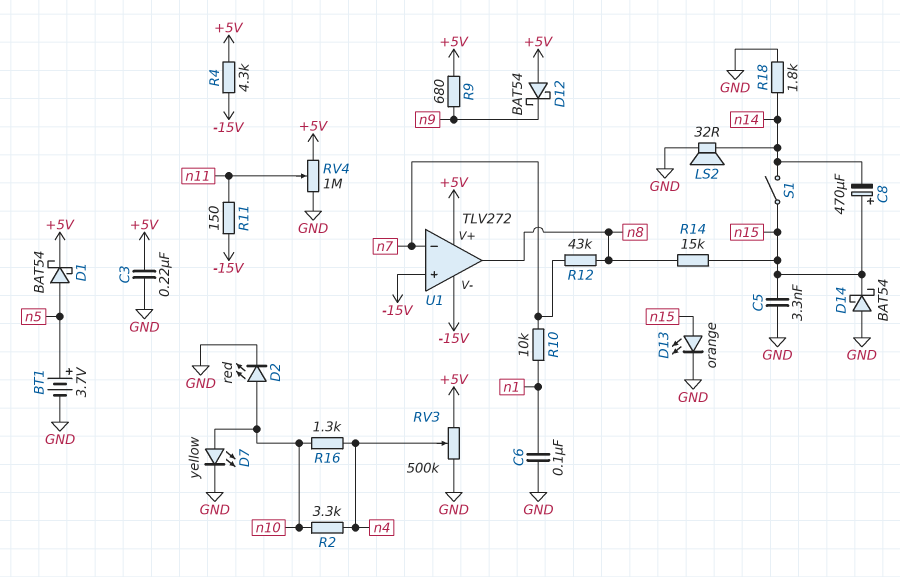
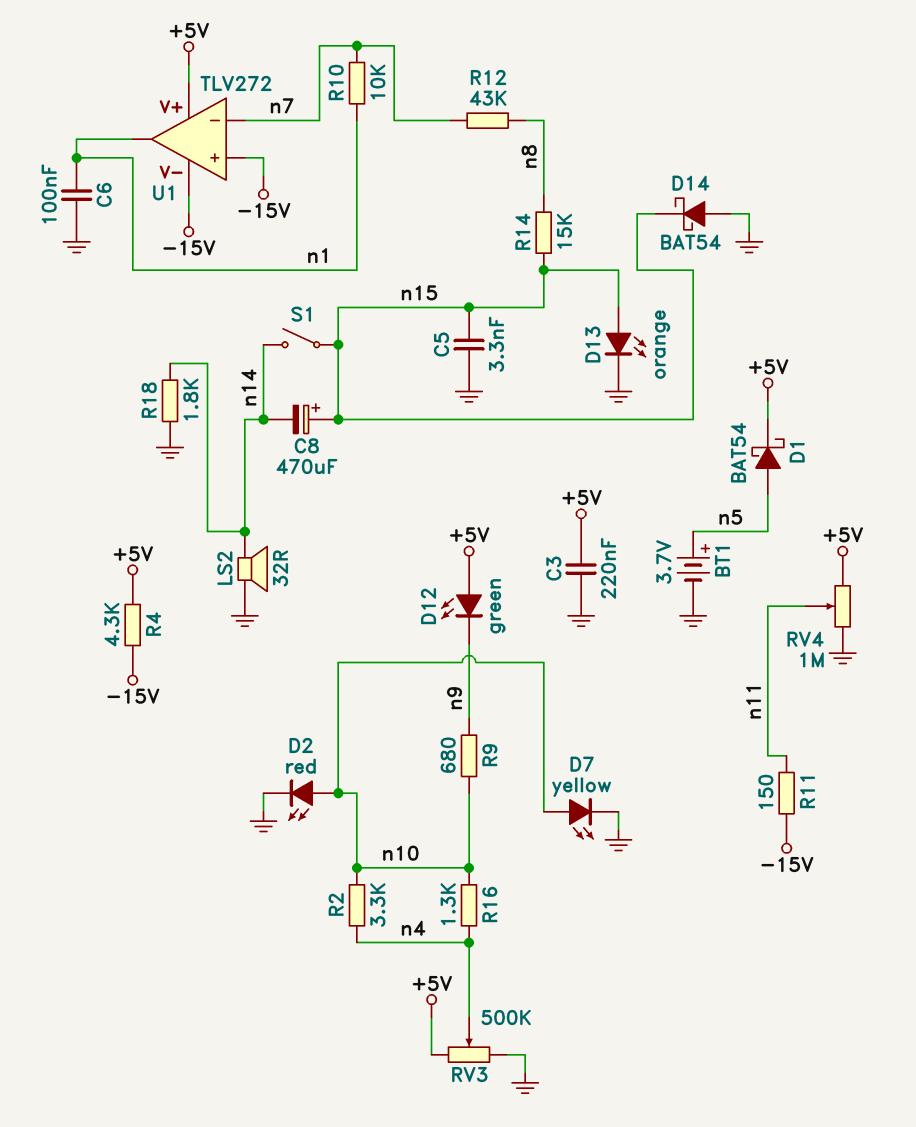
D12: schottky BAT54 (A +5V, K n9) -> LED green (A +5V, K n9)
R9: 680 (+5V, n9) -> 680 (n9, n10)
U1 pin out: n8 -> n1

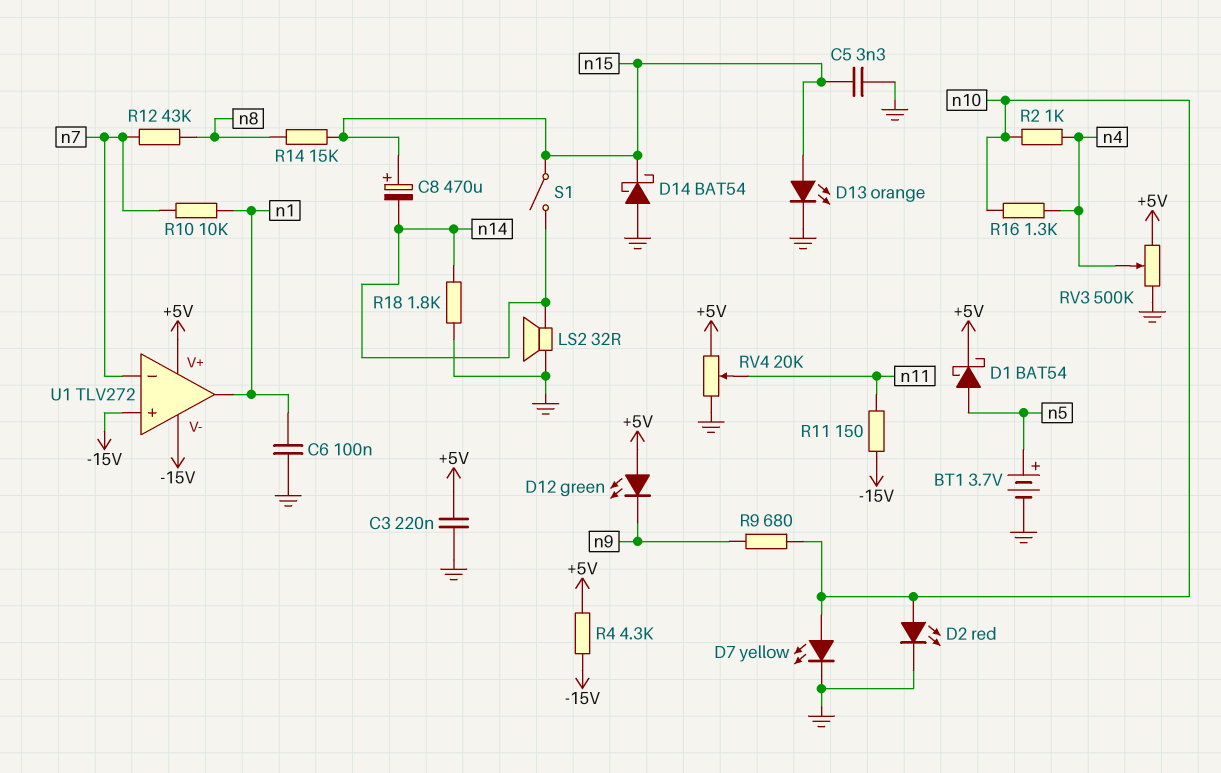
R2: 3.3k (n4, n10) -> 1k (n4, n10)
RV4: 1M (+5V, GND, wiper n11) -> 20k (+5V, GND, wiper n11)

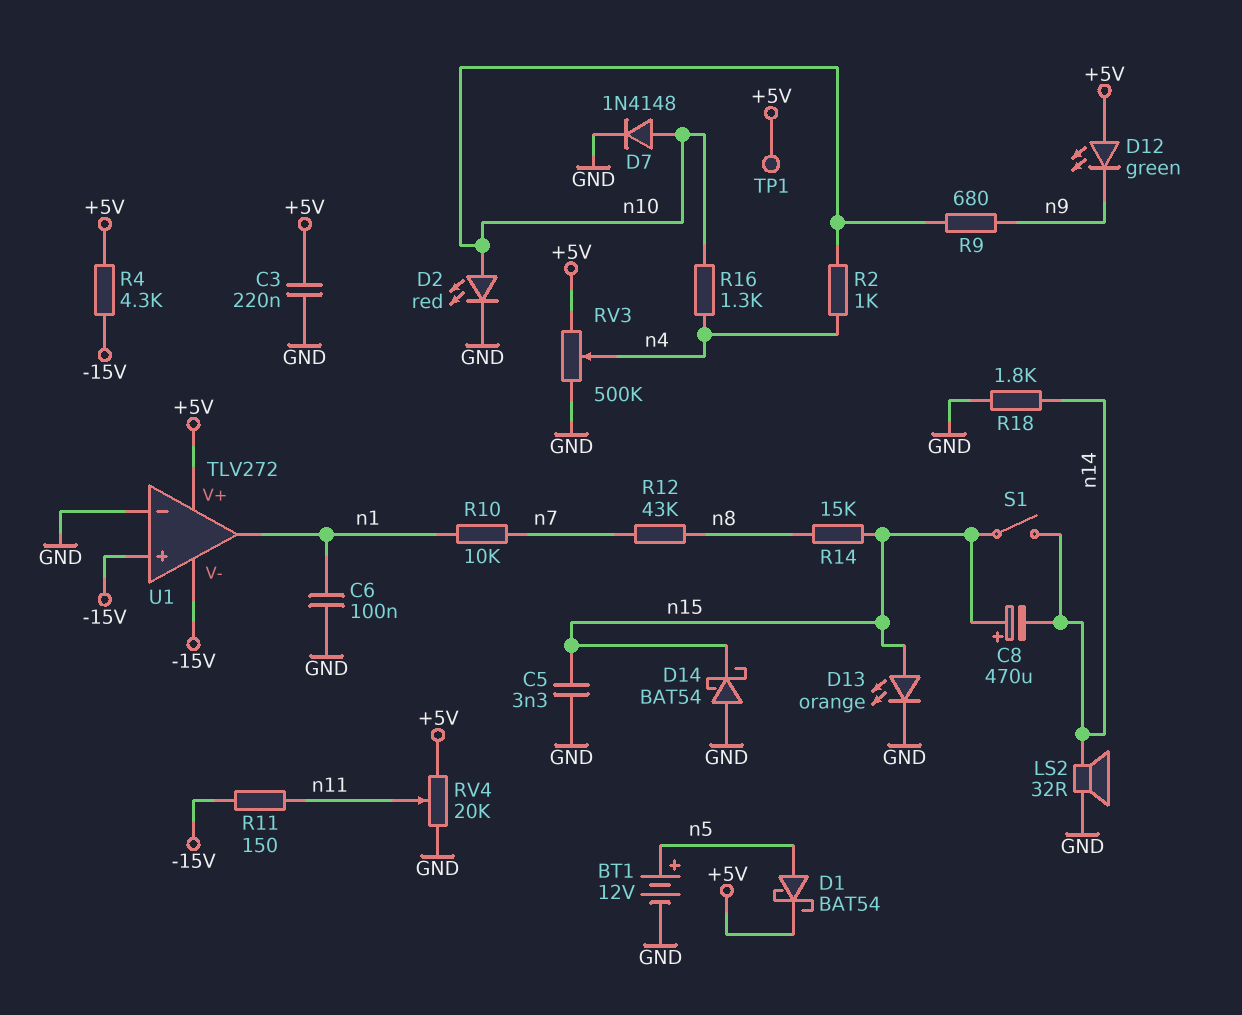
BT1: 3.7V (plus n5, minus GND) -> 12V (plus n5, minus GND)
D7: LED yellow (A n10, K GND) -> diode 1N4148 (A n10, K GND)
TP1: none -> test point (+5V)
U1 pin in-: n7 -> GND

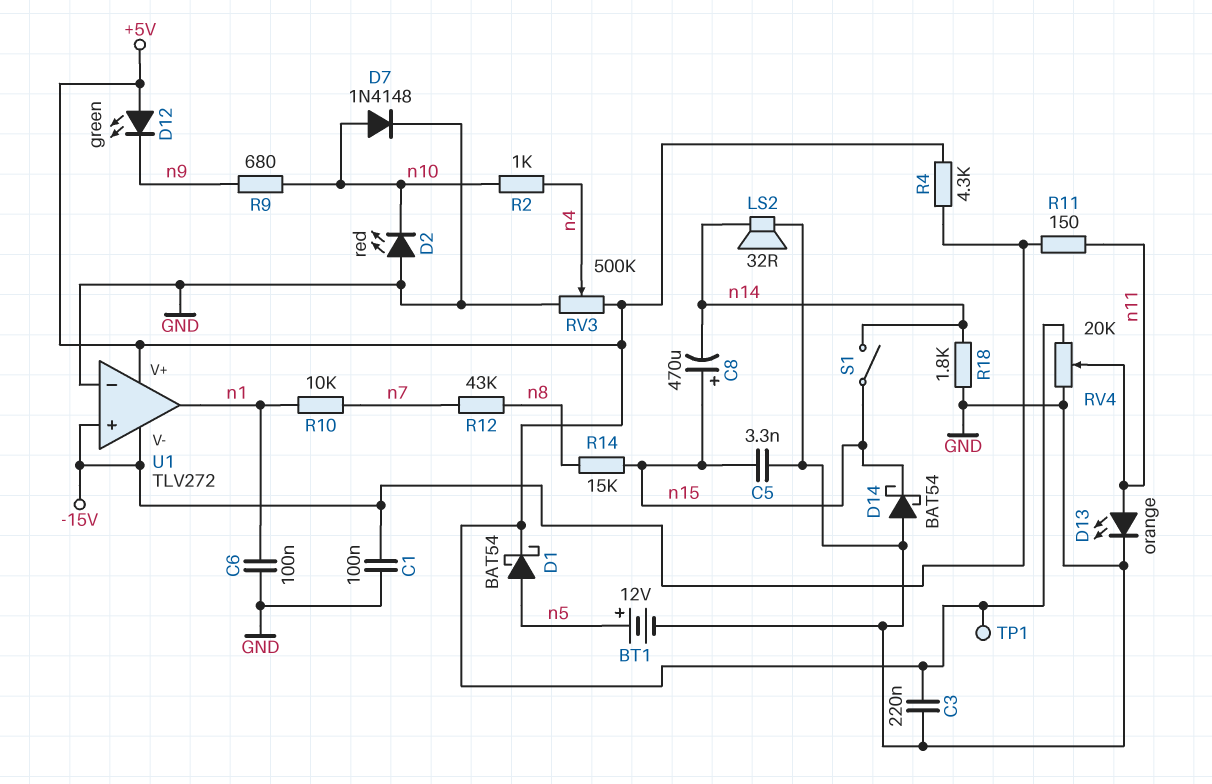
C1: none -> 100nF (-15V, GND)
D2: LED red (A n10, K GND) -> LED red (A GND, K n10)
D13: LED orange (A n15, K GND) -> LED orange (A n11, K GND)
R16: 1.3k (n4, n10) -> none

